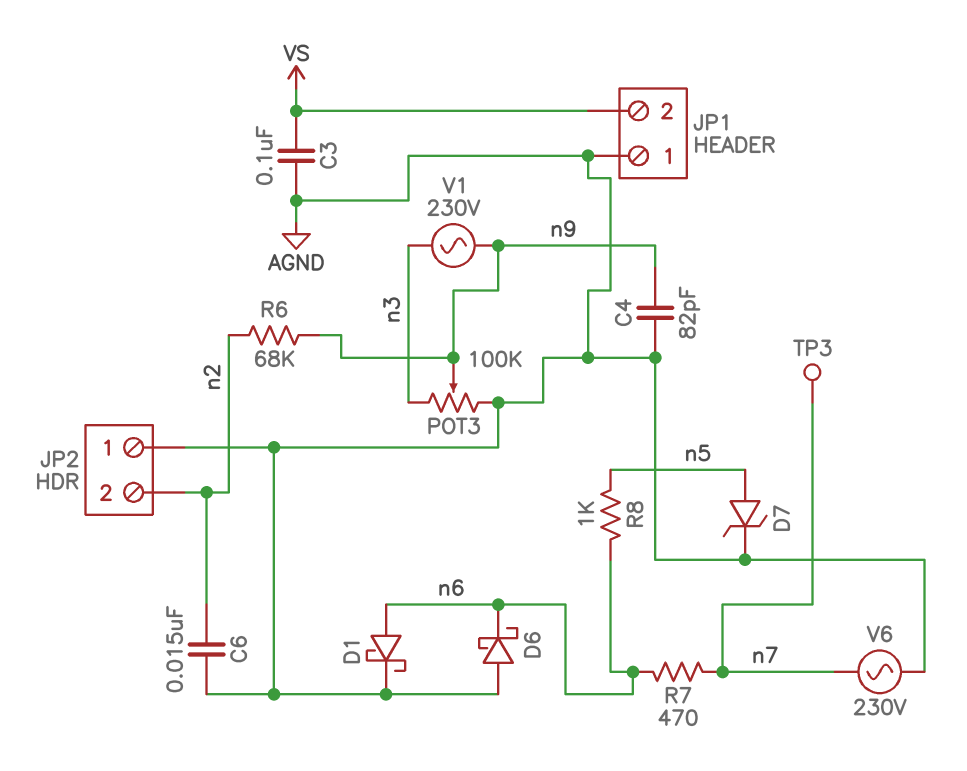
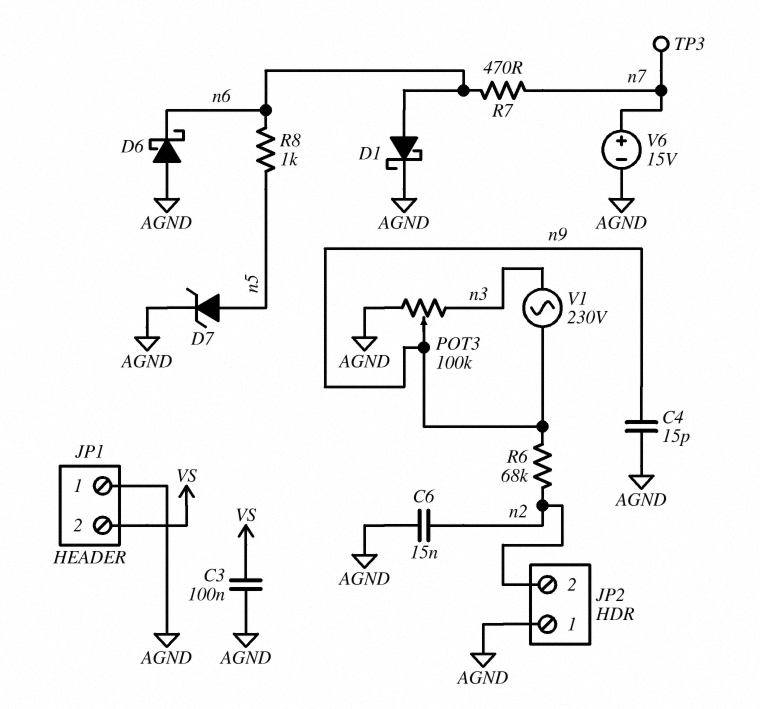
C4: 82pF (AGND, n9) -> 15pF (AGND, n9)
V6: AC 230V (AGND, n7) -> 15V (plus n7, minus AGND)

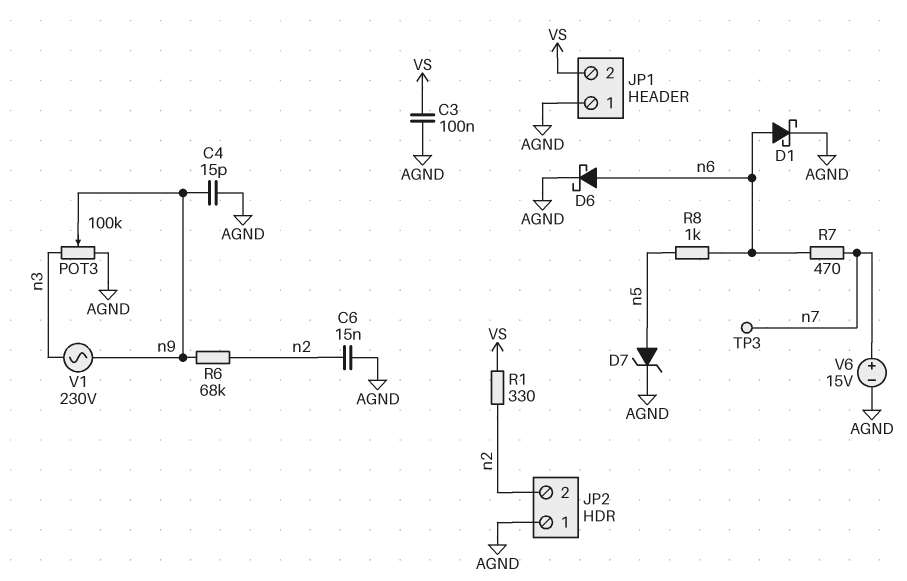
D6: schottky (A AGND, K n6) -> schottky (A n6, K AGND)
R1: none -> 330 (VS, n2)

